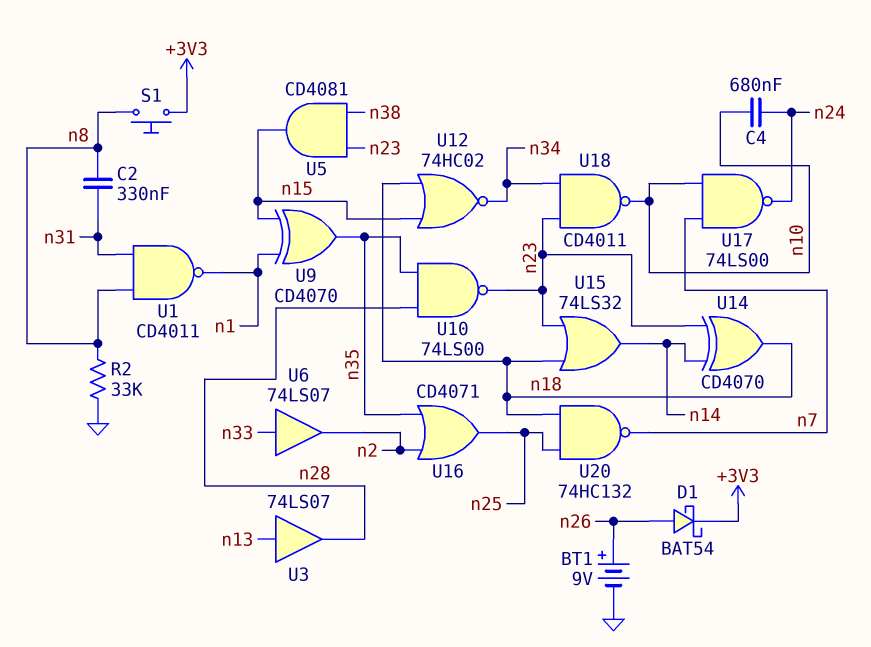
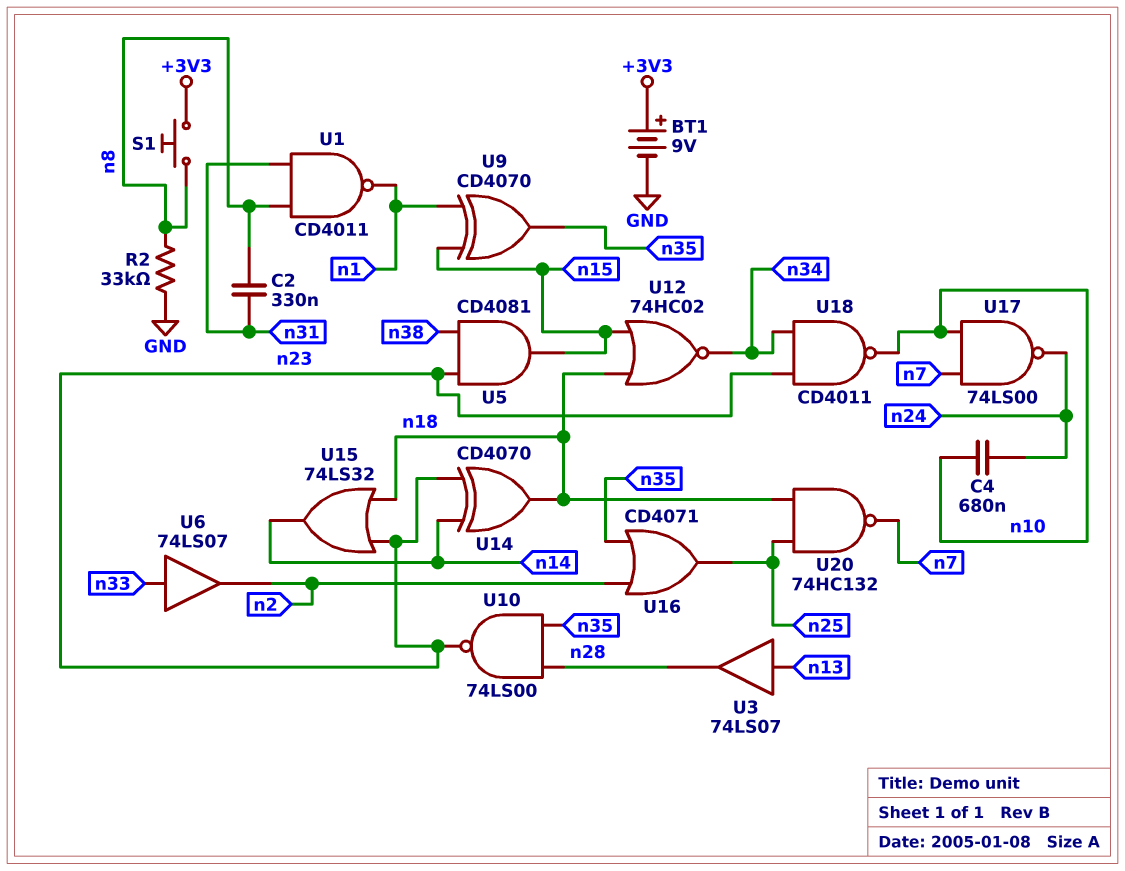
BT1: 9V (plus n26, minus GND) -> 9V (plus +3V3, minus GND)
D1: schottky BAT54 (A n26, K +3V3) -> none

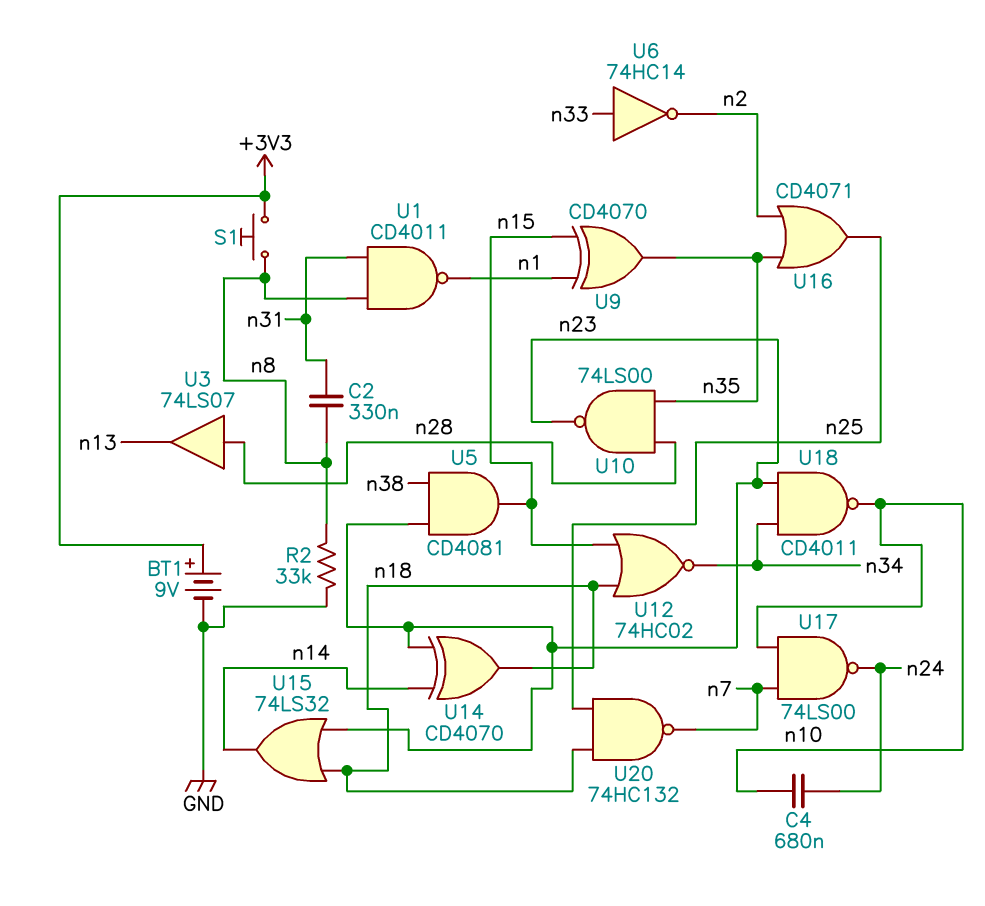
U3: buffer 74LS07 (in n13, out n28) -> buffer 74LS07 (in n28, out n13)
U6: buffer 74LS07 (in n33, out n2) -> NOT 74HC14 (in n33, out n2)

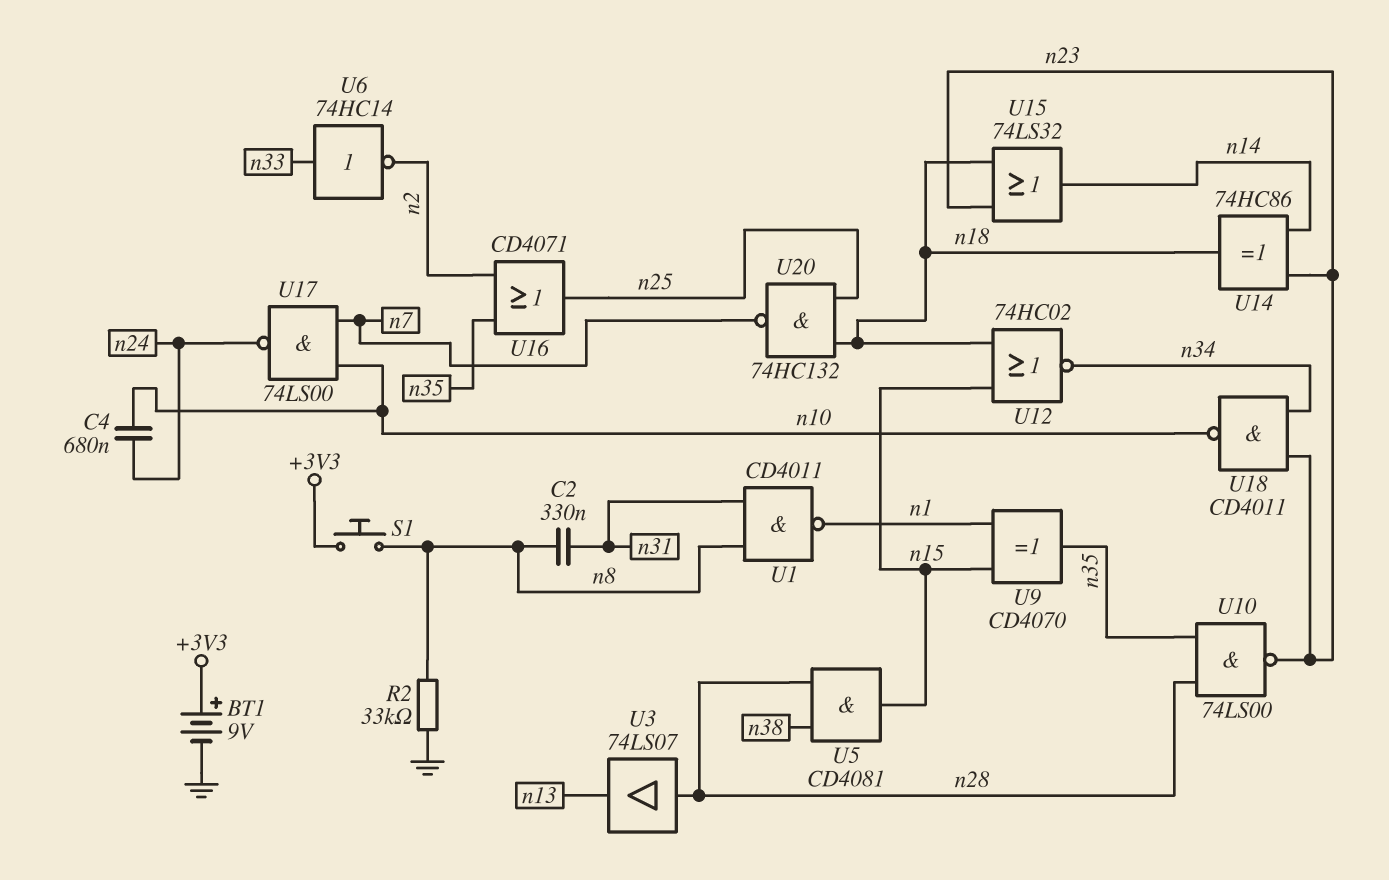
U5: AND CD4081 (in n23, in n38, out n15) -> AND CD4081 (in n28, in n38, out n15)
U14: XOR CD4070 (in n14, in n23, out n18) -> XOR 74HC86 (in n14, in n23, out n18)

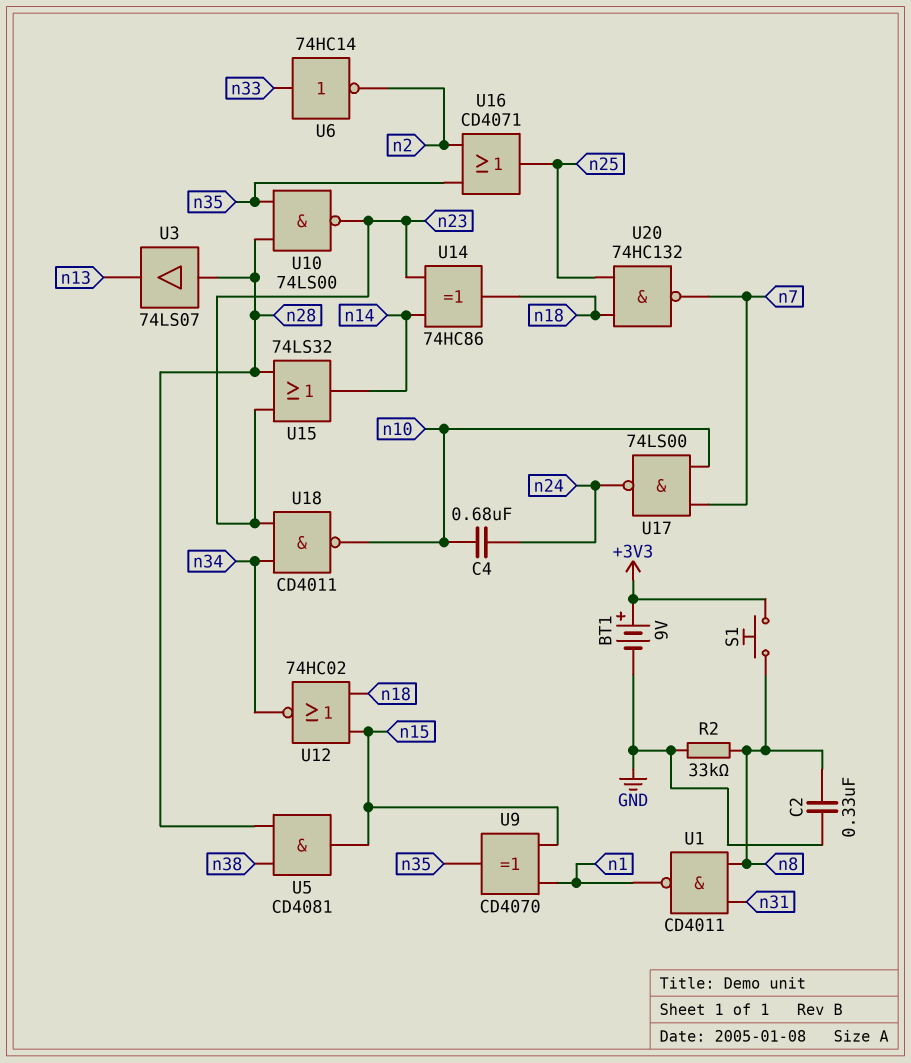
C2: 330nF (n8, n31) -> 330nF (GND, n8)
U15: OR 74LS32 (in n18, in n23, out n14) -> OR 74LS32 (in n23, in n28, out n14)

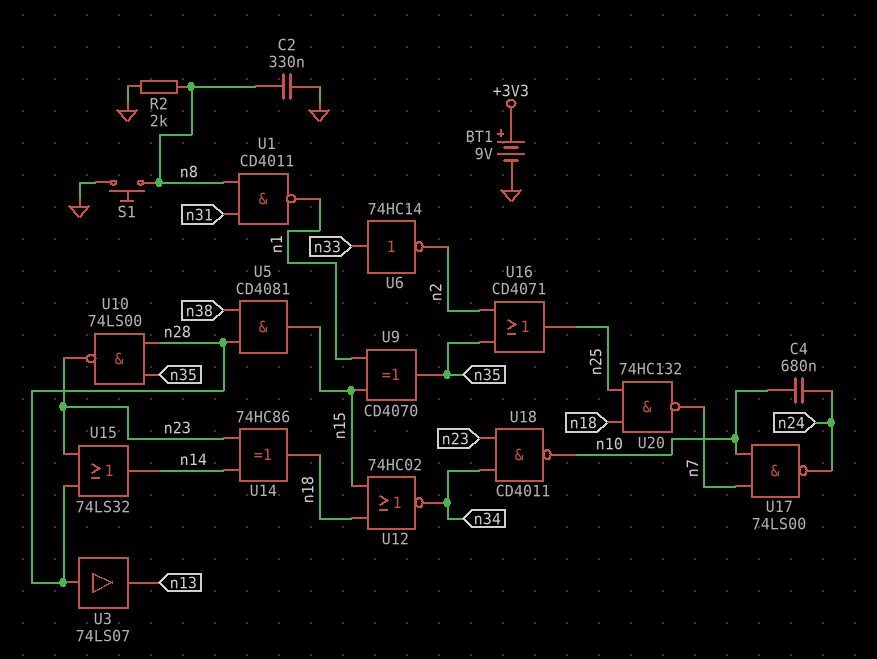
R2: 33k (GND, n8) -> 2k (GND, n8)
S1: button (+3V3, n8) -> button (GND, n8)

